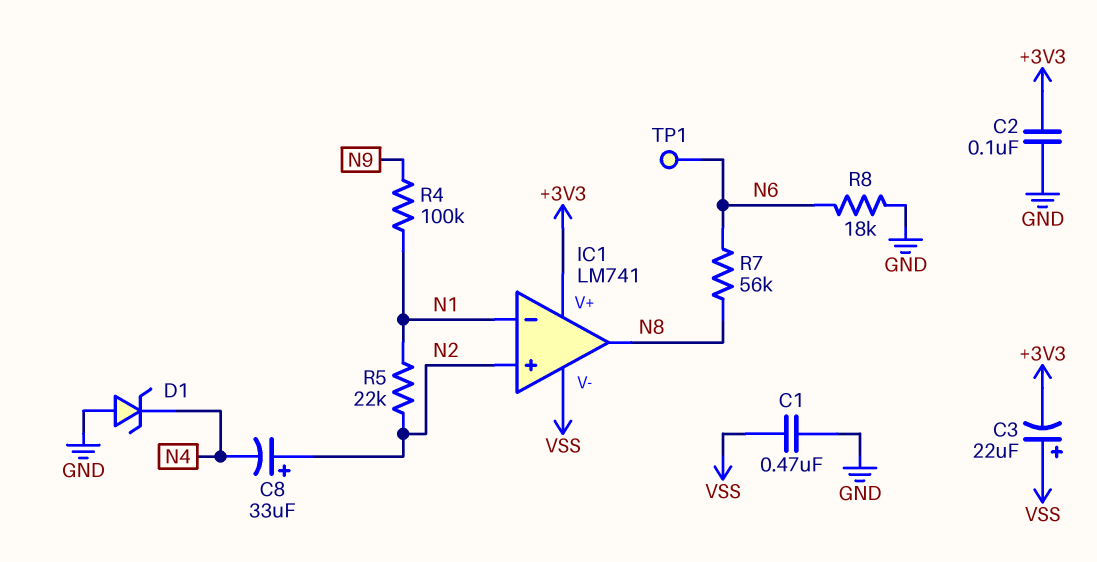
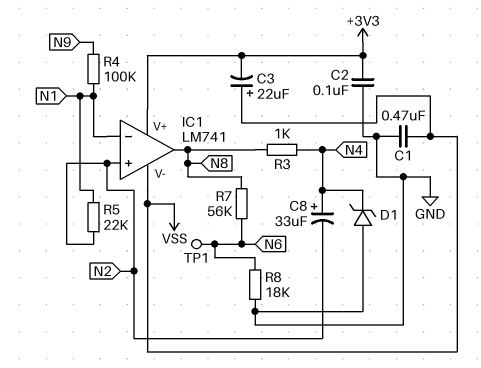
C8: 33uF (plus N2, minus N4) -> 33uF (plus N4, minus N2)
R3: none -> 1k (N4, N8)

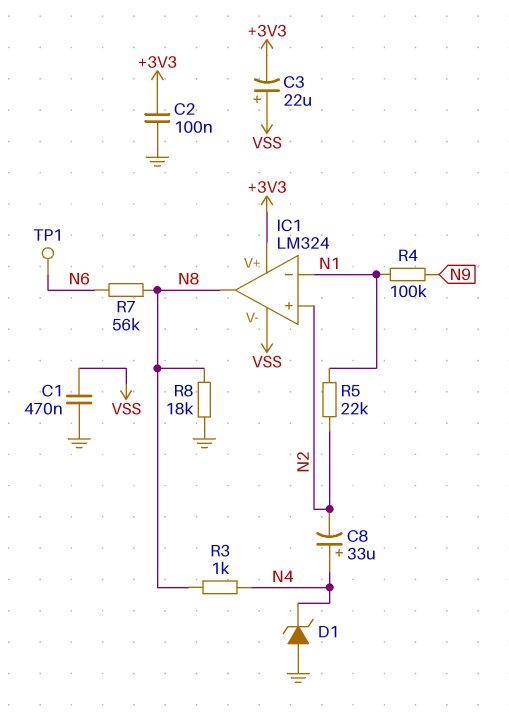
IC1: LM741 -> LM324
R8: 18k (GND, N6) -> 18k (GND, N8)

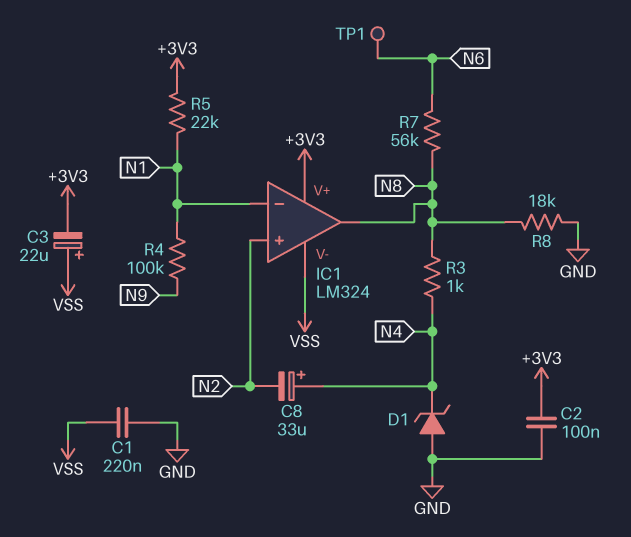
C1: 470nF (GND, VSS) -> 220nF (GND, VSS)
R5: 22k (N1, N2) -> 22k (+3V3, N1)

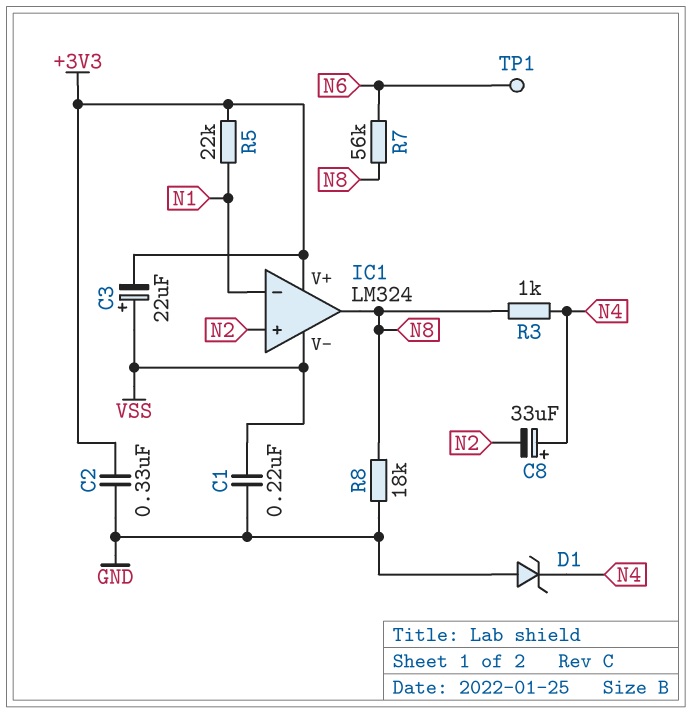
C2: 100nF (+3V3, GND) -> 330nF (+3V3, GND)
R4: 100k (N1, N9) -> none

